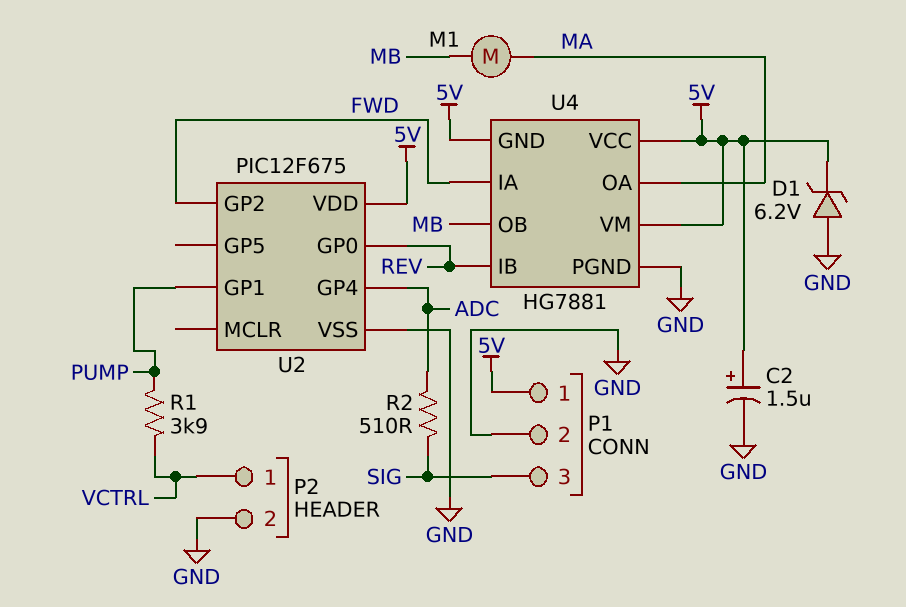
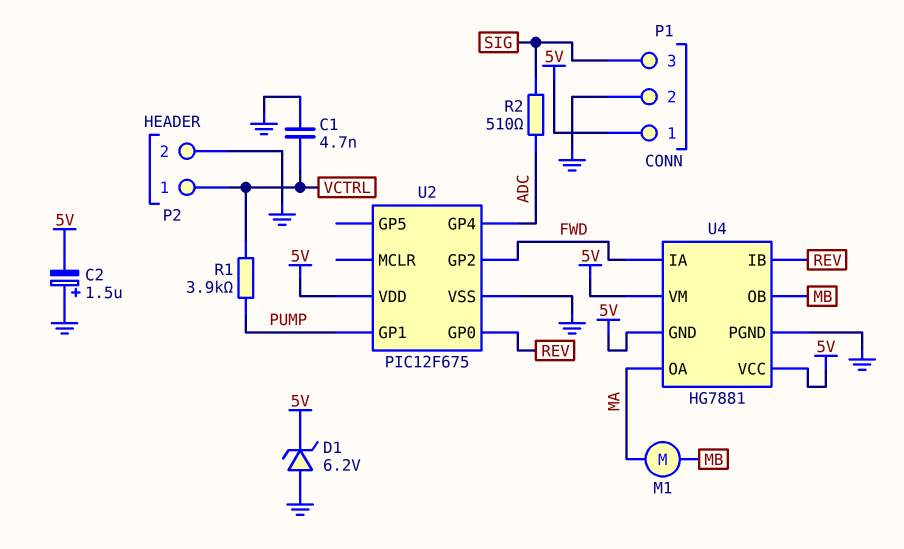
C1: none -> 4.7nF (GND, VCTRL)
C2: 1.5uF (plus 5V, minus GND) -> 1.5uF (plus GND, minus 5V)

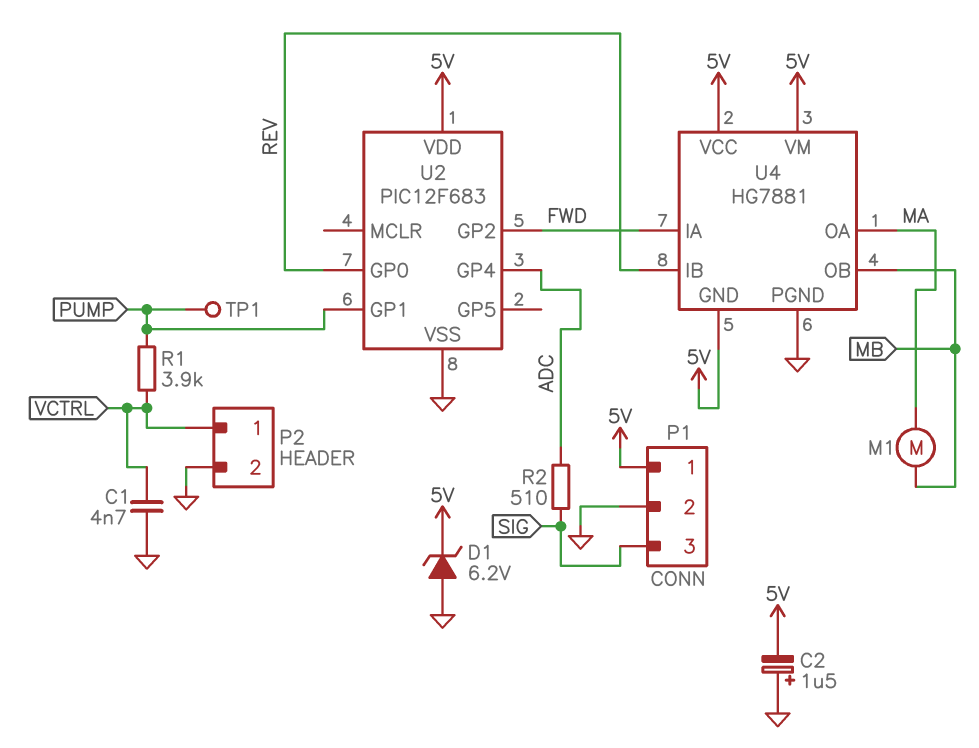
TP1: none -> test point (PUMP)
U2: PIC12F675 -> PIC12F683

